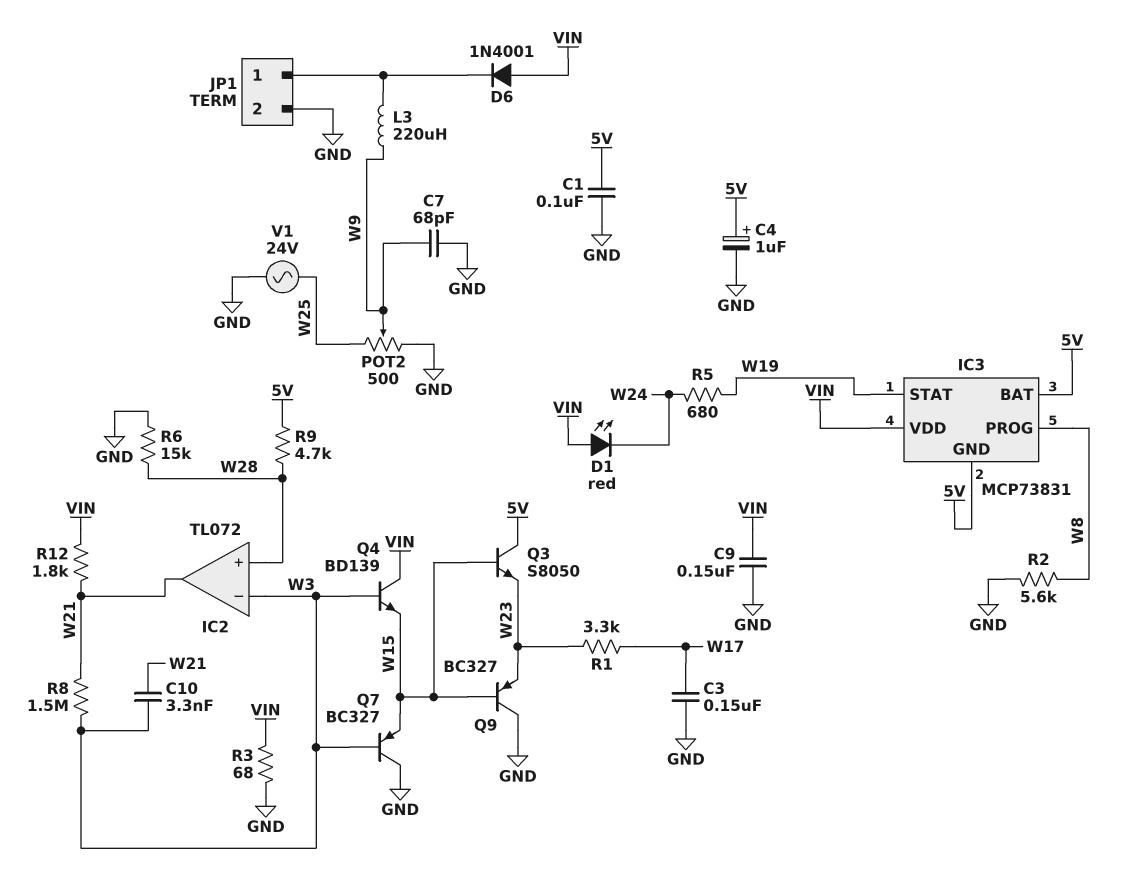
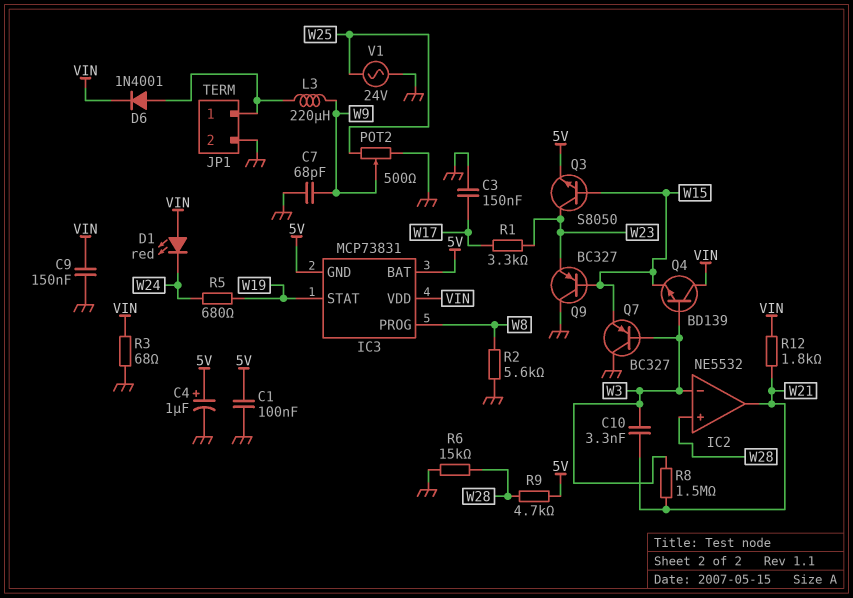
D6: diode 1N4001 (A VIN, K JP1/1) -> diode 1N4001 (A JP1/1, K VIN)
IC2: TL072 -> NE5532
Q3: NPN S8050 (B W15, C 5V, E W23) -> NPN S8050 (B W15, C W23, E 5V)

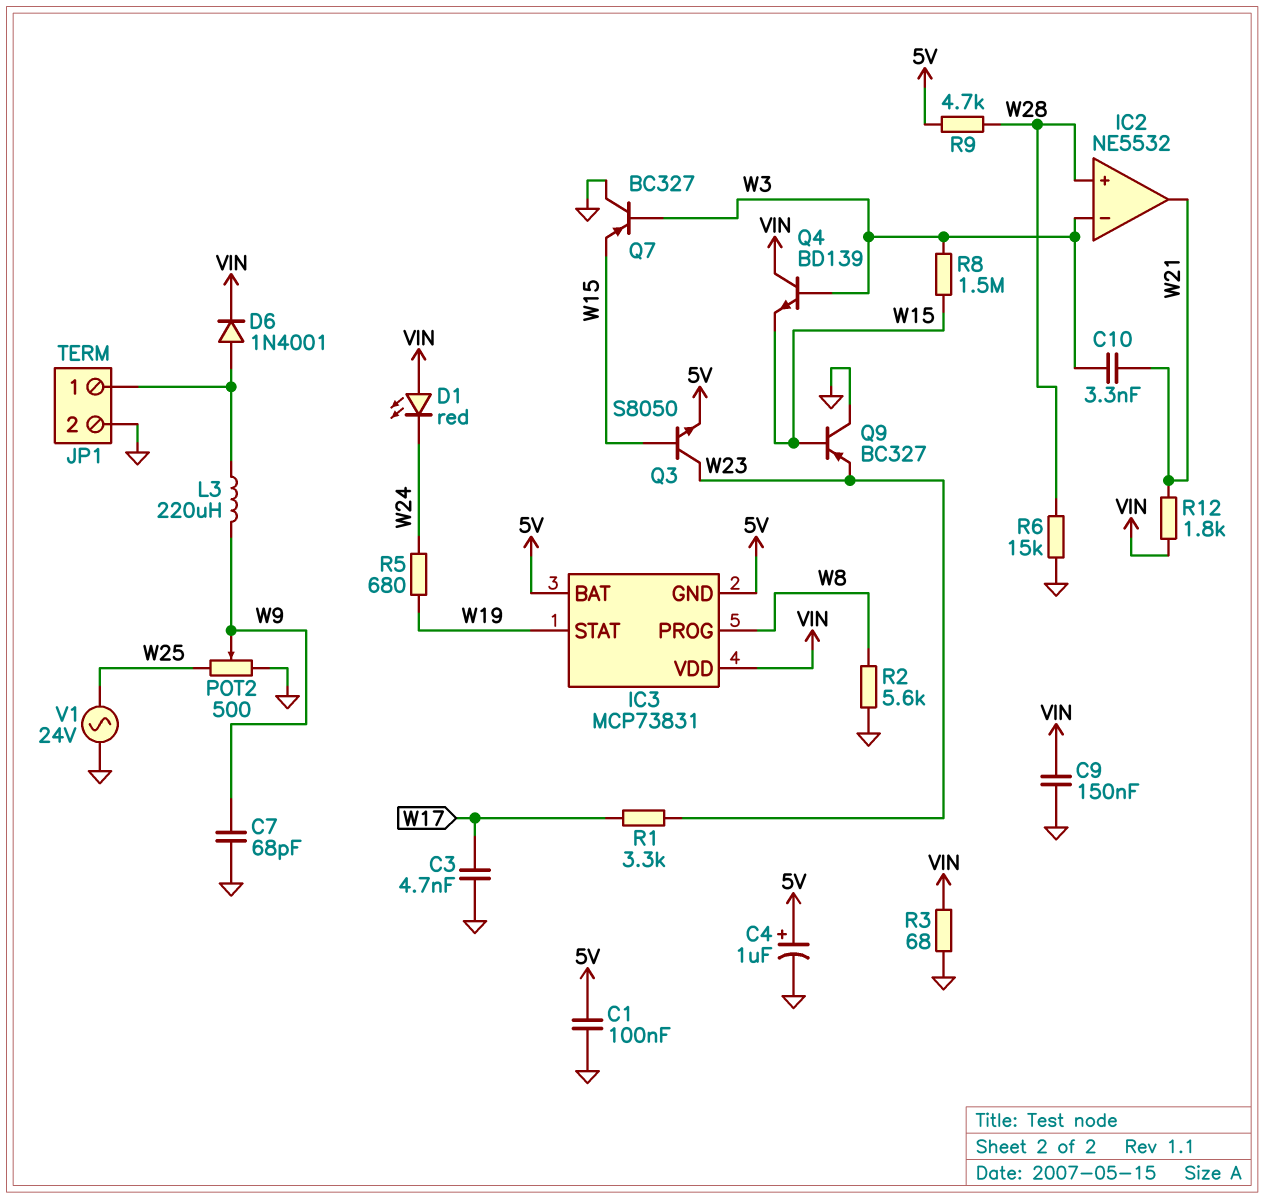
C3: 150nF (GND, W17) -> 4.7nF (GND, W17)
R8: 1.5M (W3, W21) -> 1.5M (W3, W15)

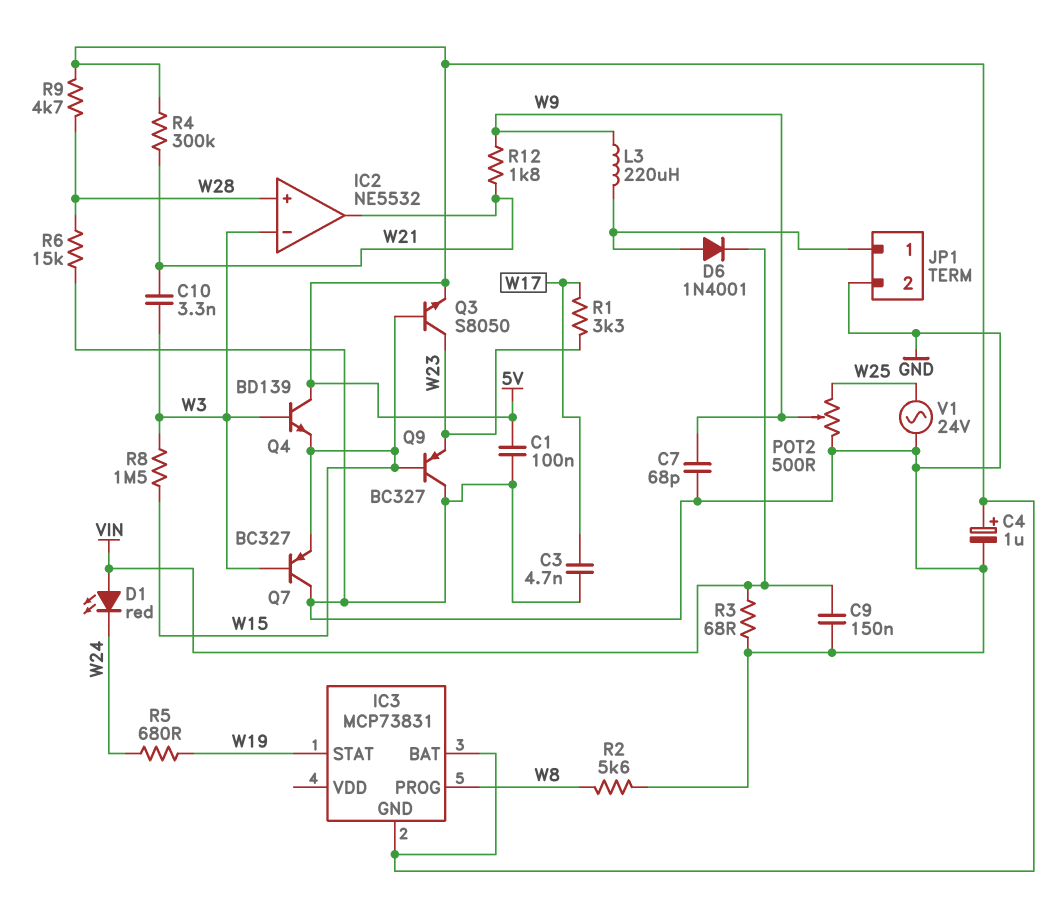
IC3 pin VDD: VIN -> none
Q4: NPN BD139 (B W3, C VIN, E W15) -> NPN BD139 (B W3, C 5V, E W15)
R4: none -> 300k (5V, W21)
R12: 1.8k (VIN, W21) -> 1.8k (W9, W21)

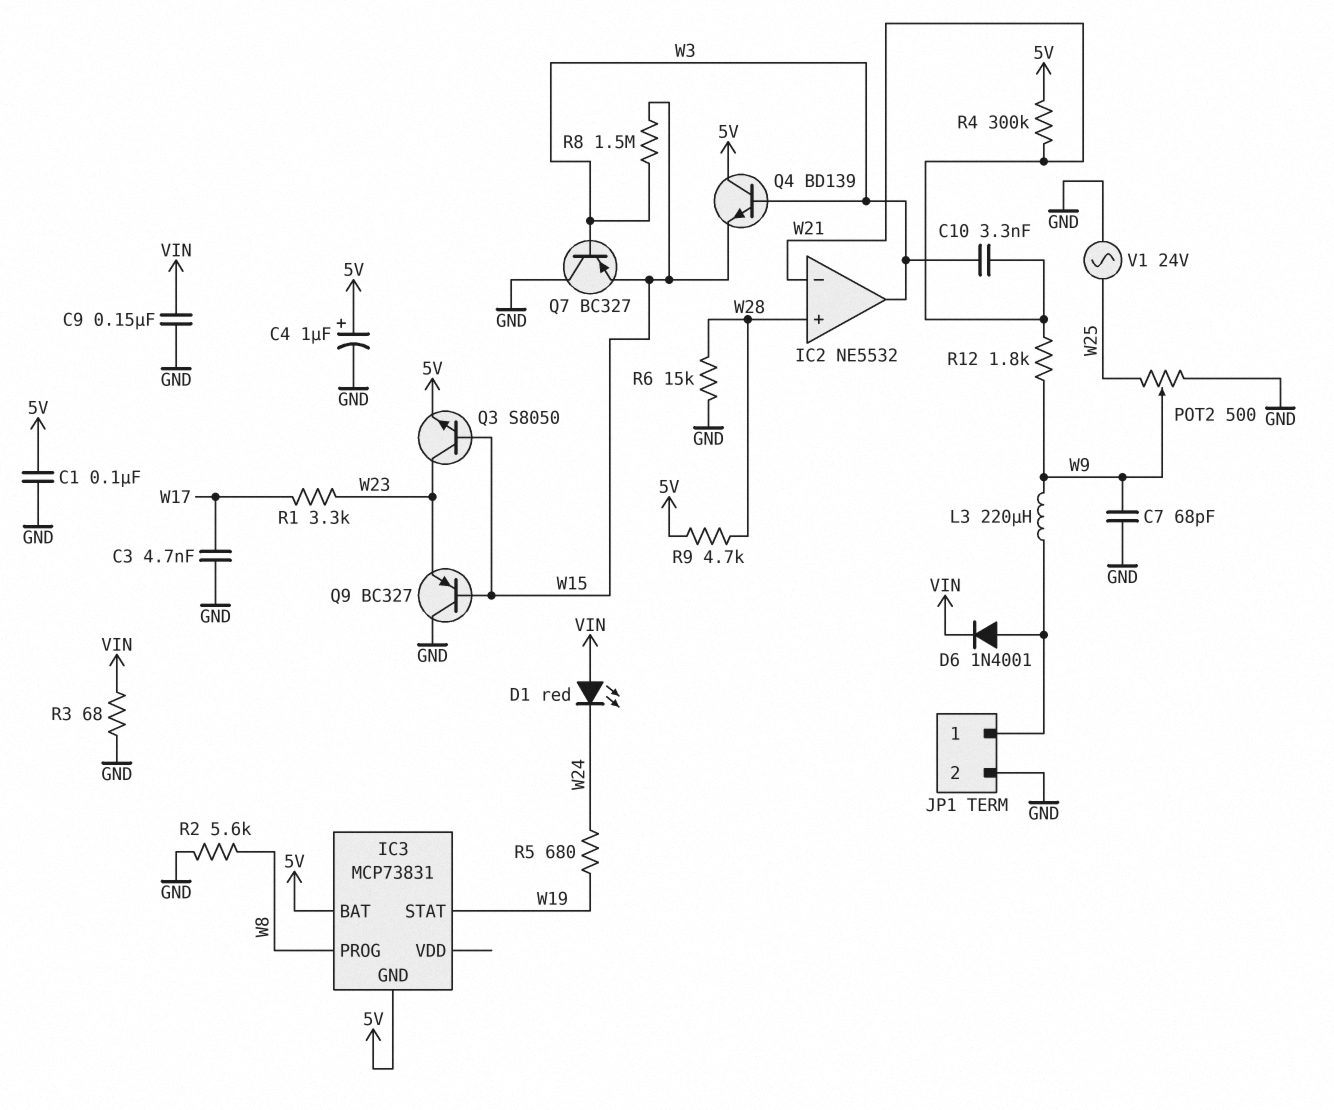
IC2 pin in-: W3 -> W21
IC2 pin out: W21 -> W3

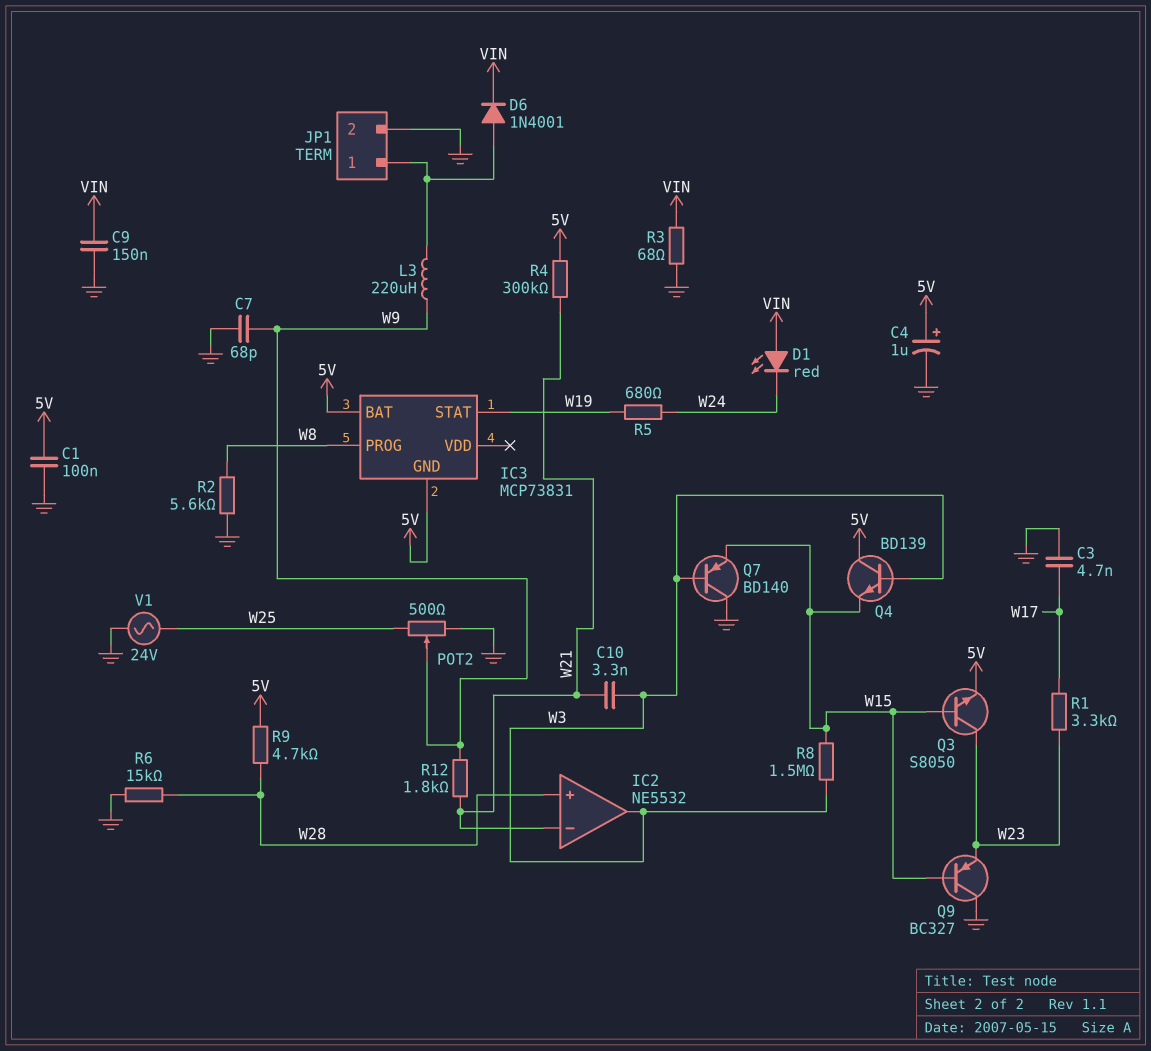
Q7: PNP BC327 (B W3, C GND, E W15) -> PNP BD140 (B W3, C GND, E W15)

